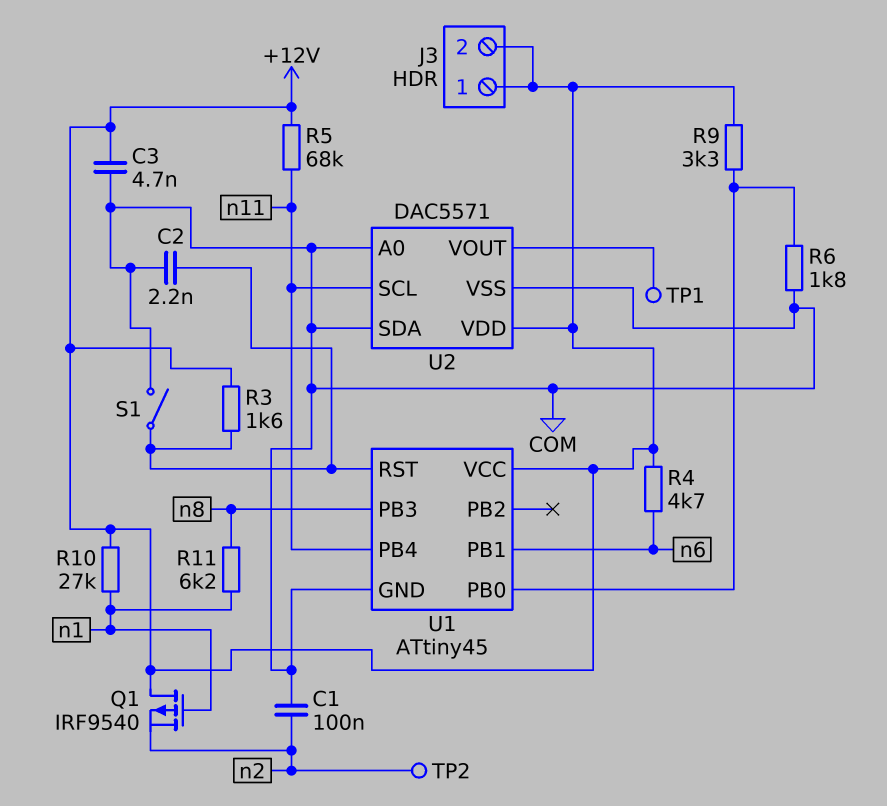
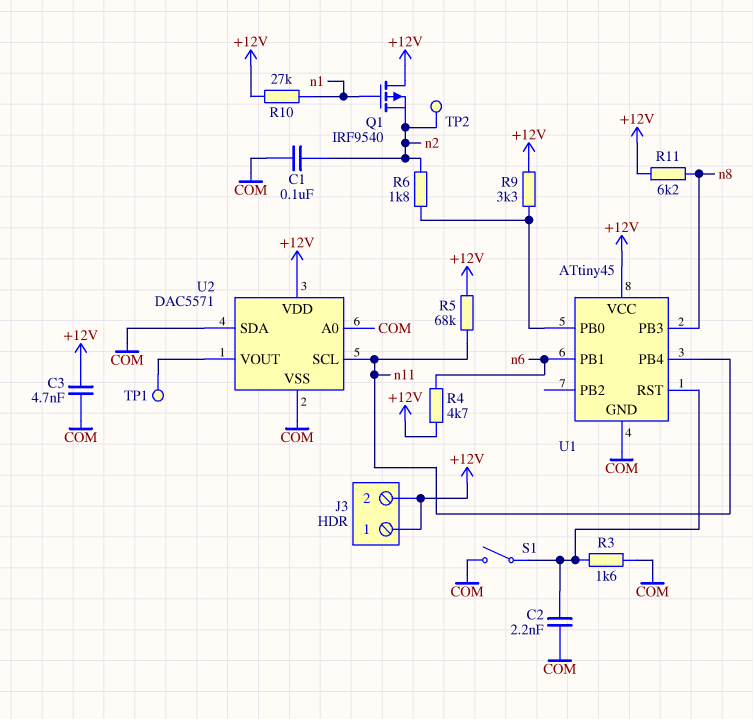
R3: 1.6k (+12V, U1/RST) -> 1.6k (COM, U1/RST)
R6: 1.8k (COM, U1/PB0) -> 1.8k (U1/PB0, n2)
R11: 6.2k (n1, n8) -> 6.2k (+12V, n8)

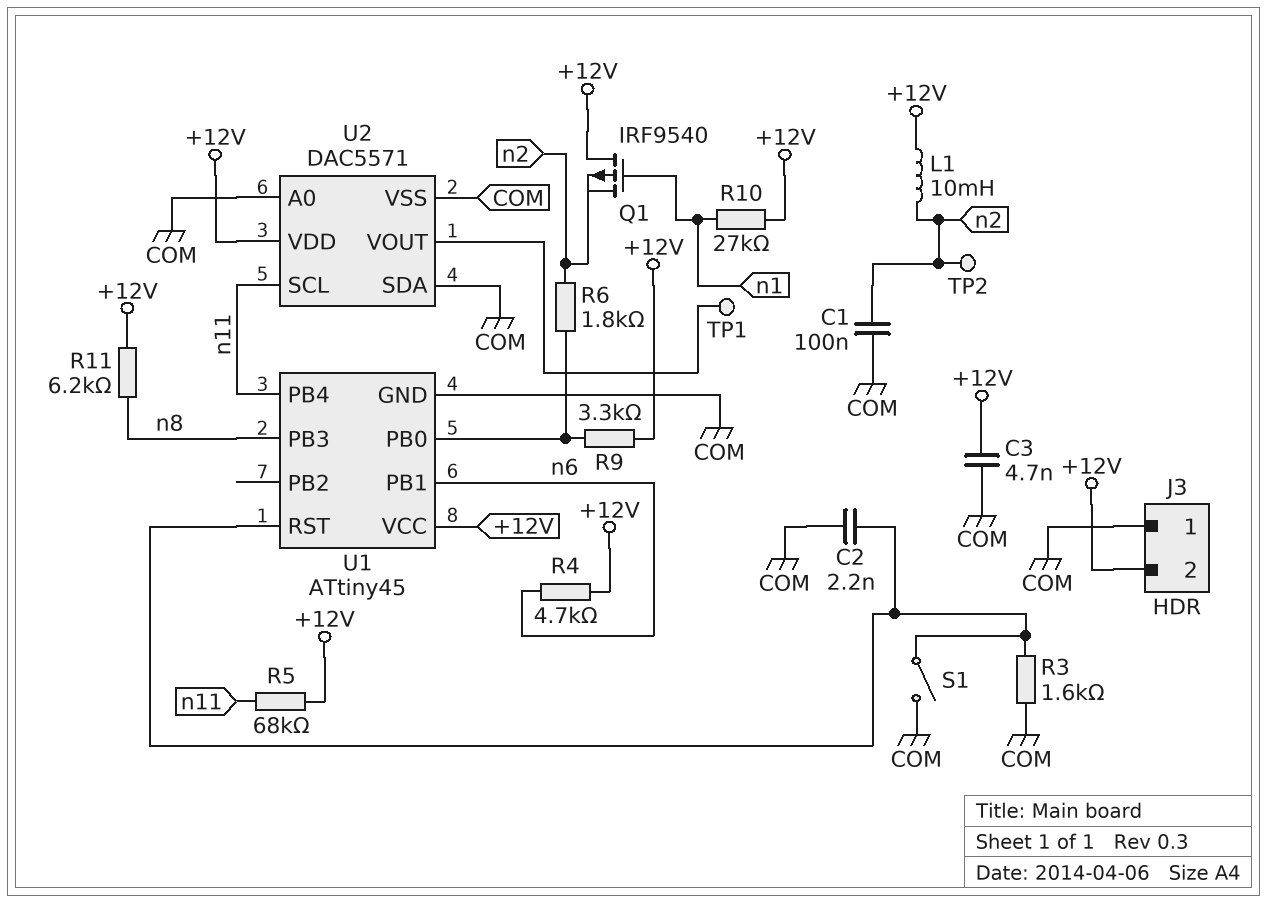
J3 pin 1: +12V -> COM
L1: none -> 10mH (+12V, n2)

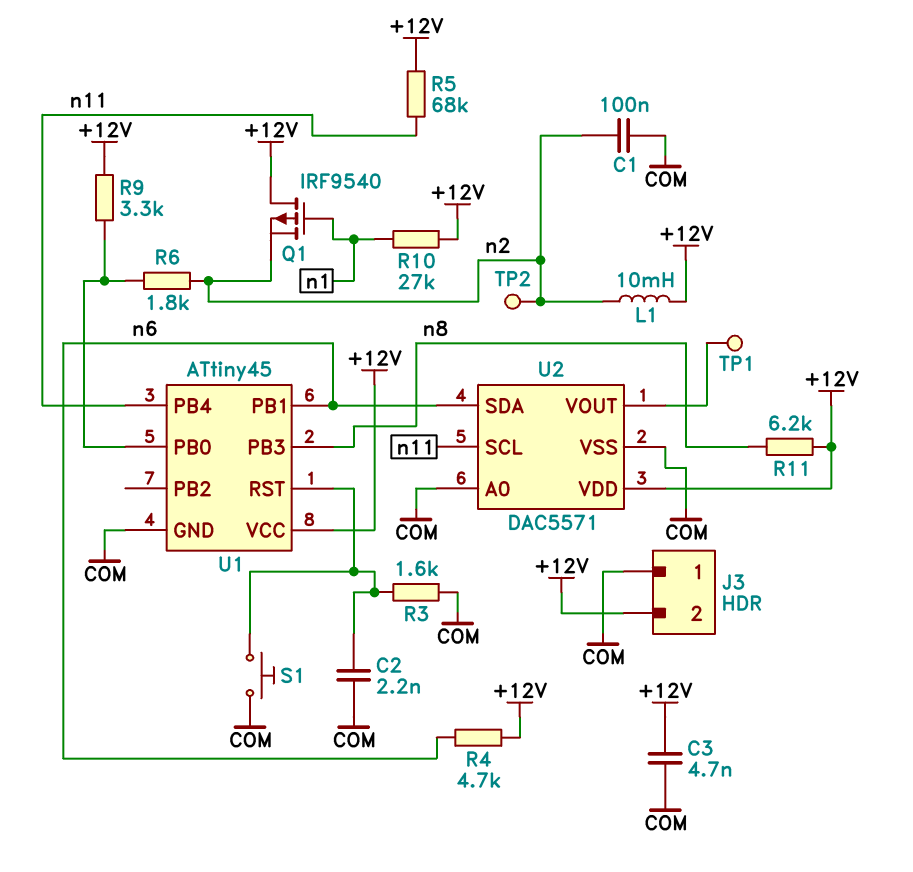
S1: switch (COM, U1/RST) -> button (COM, U1/RST)
U2 pin SDA: COM -> n6

